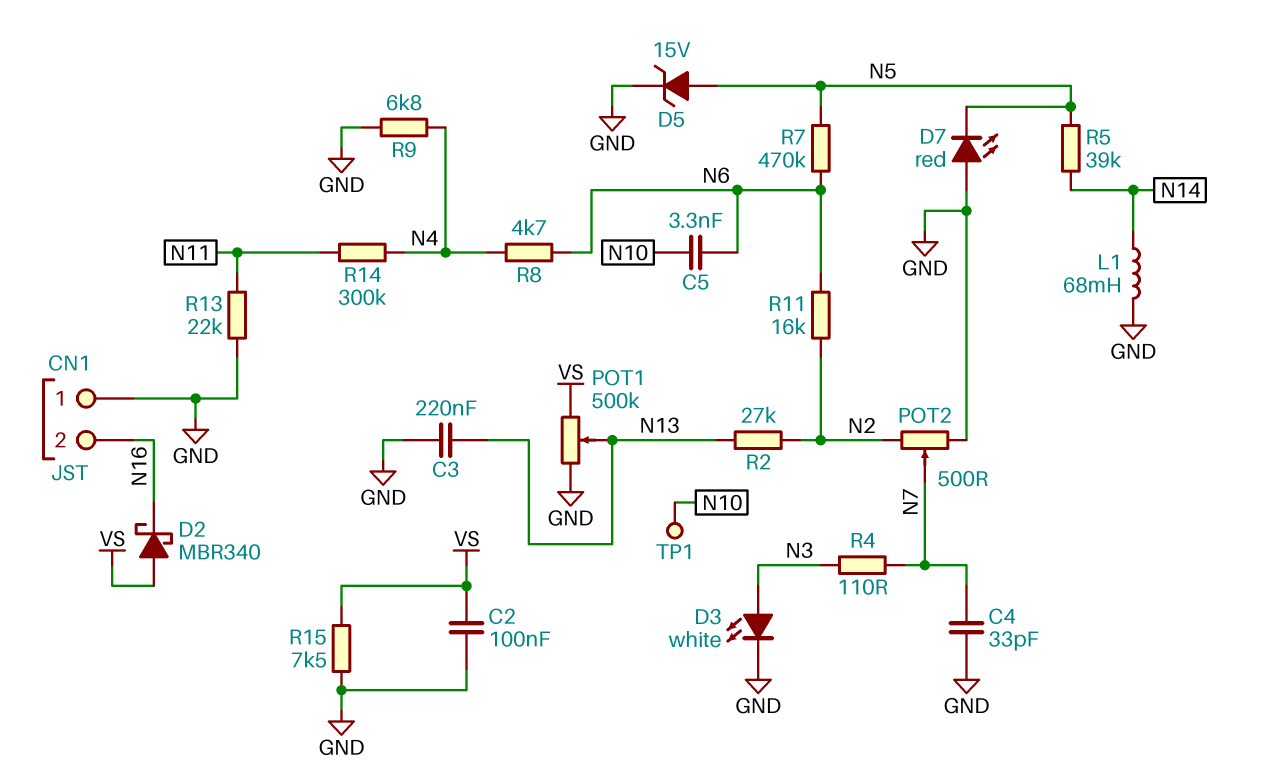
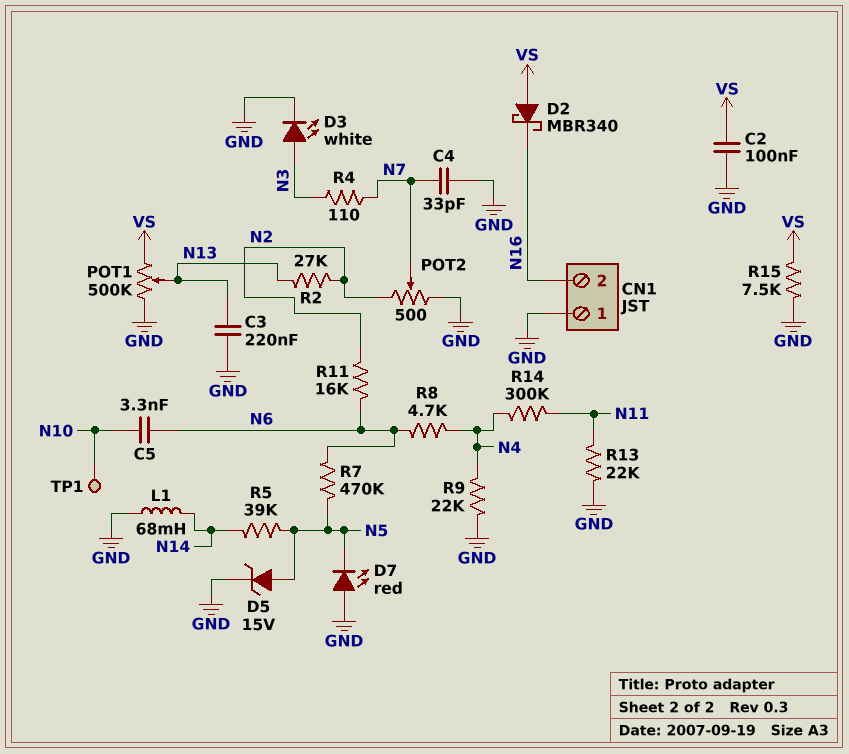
R9: 6.8k (GND, N4) -> 22k (GND, N4)

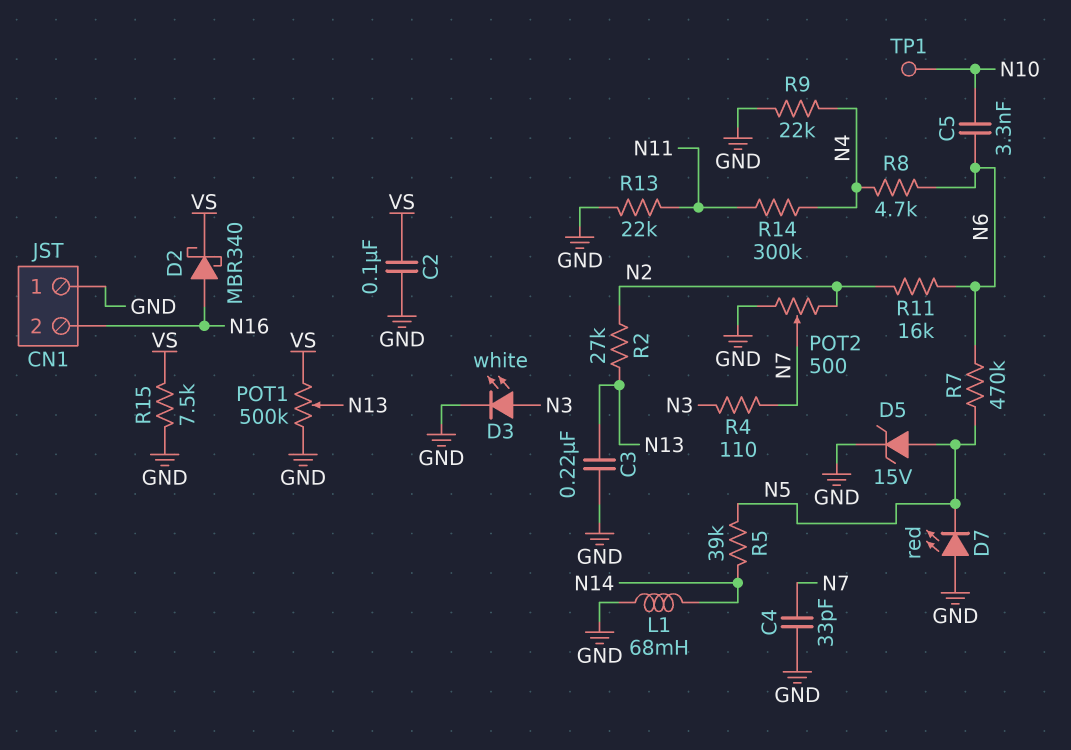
D2: schottky MBR340 (A VS, K N16) -> schottky MBR340 (A N16, K VS)

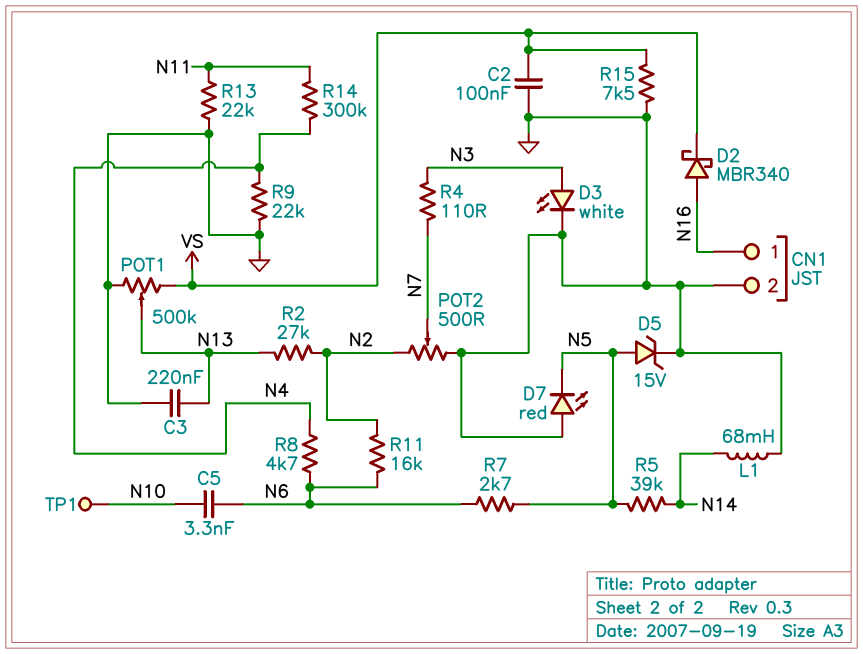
C4: 33pF (GND, N7) -> none
CN1 pin 1: GND -> N16
CN1 pin 2: N16 -> GND
R7: 470k (N5, N6) -> 2.7k (N5, N6)

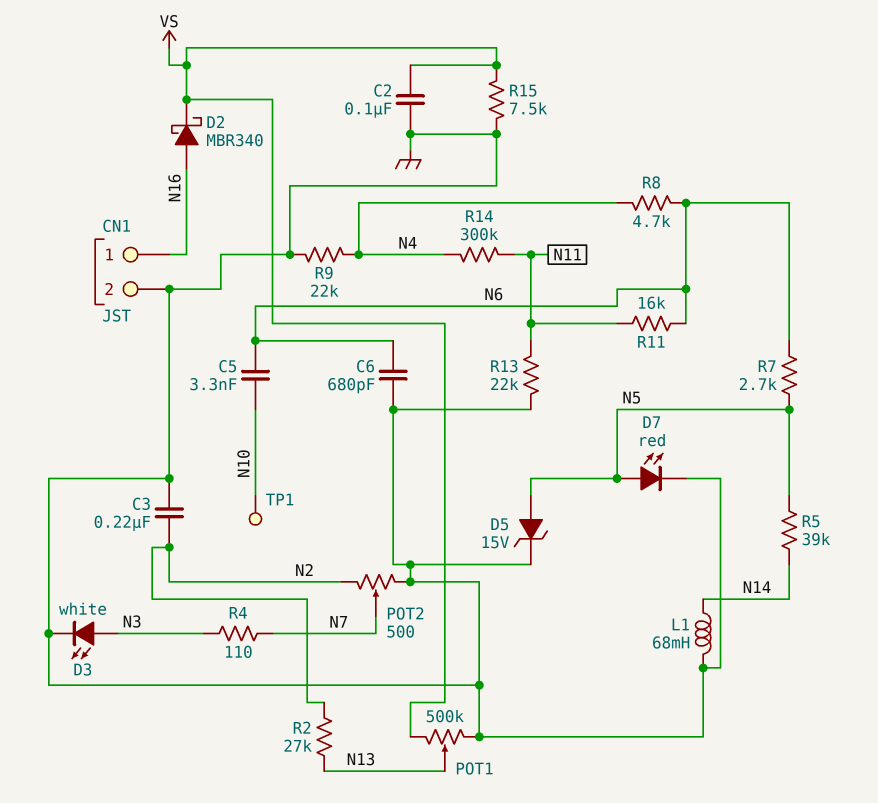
C3: 220nF (GND, N13) -> 220nF (GND, N2)
C6: none -> 680pF (GND, N6)
D7: LED red (A GND, K N5) -> LED red (A N5, K GND)
R11: 16k (N2, N6) -> 16k (N6, N11)

